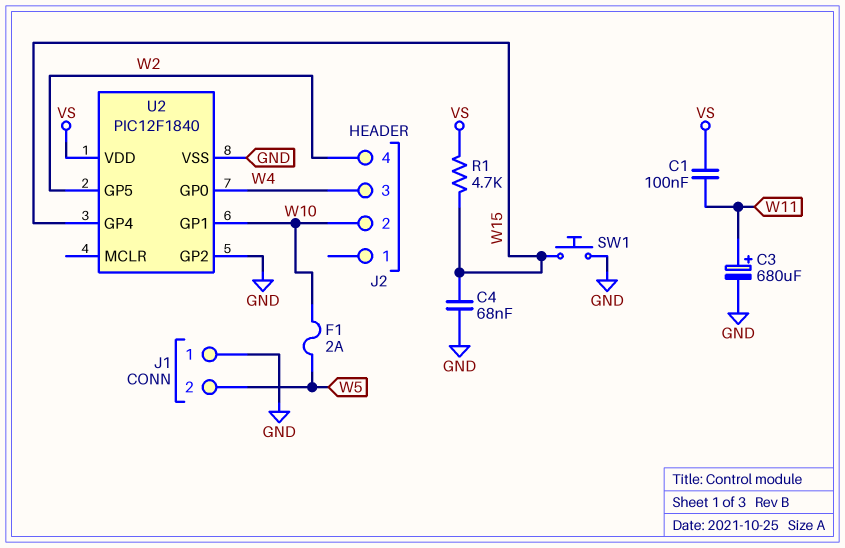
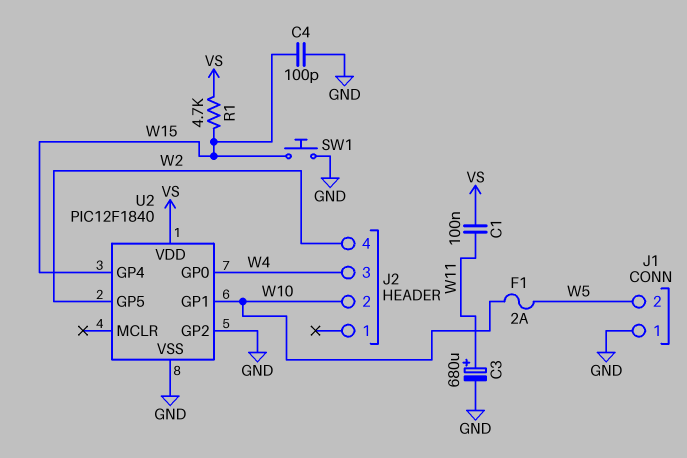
C4: 68nF (GND, W15) -> 100pF (GND, W15)

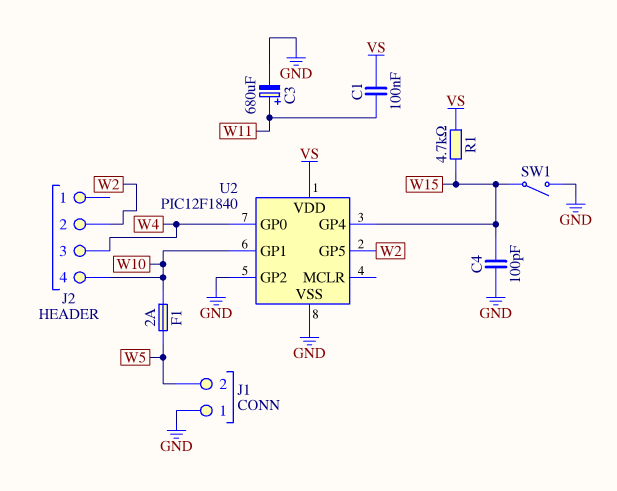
J2 pin 2: W10 -> W2
J2 pin 4: W2 -> W10
SW1: button (GND, W15) -> switch (GND, W15)

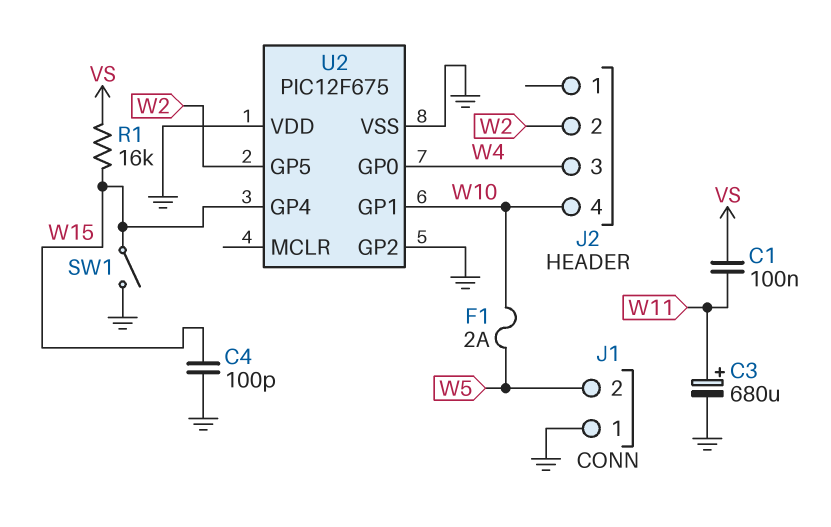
R1: 4.7k (VS, W15) -> 16k (VS, W15)
U2: PIC12F1840 -> PIC12F675
U2 pin VDD: VS -> GND

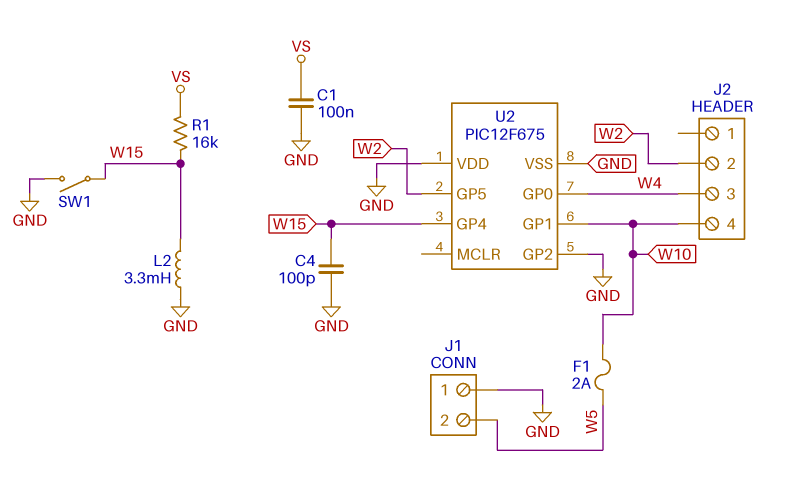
C1: 100nF (VS, W11) -> 100nF (GND, VS)
C3: 680uF (plus W11, minus GND) -> none
L2: none -> 3.3mH (GND, W15)

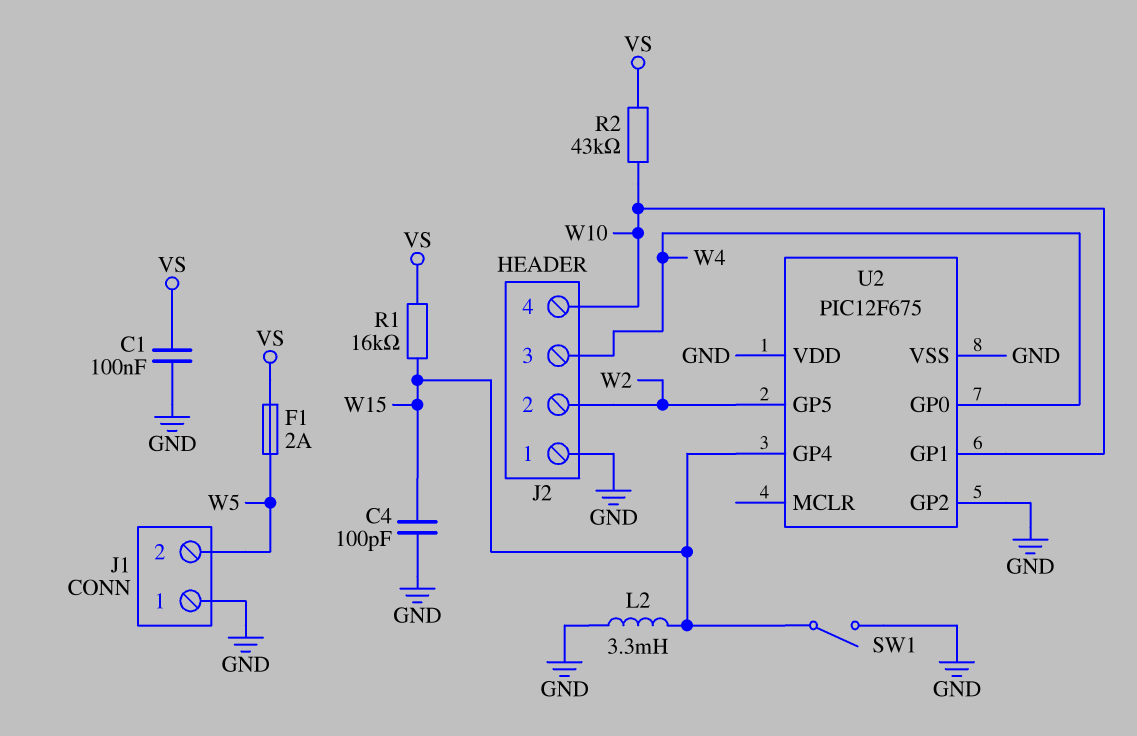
F1: 2A (W5, W10) -> 2A (VS, W5)
J2 pin 1: none -> GND
R2: none -> 43k (VS, W10)

